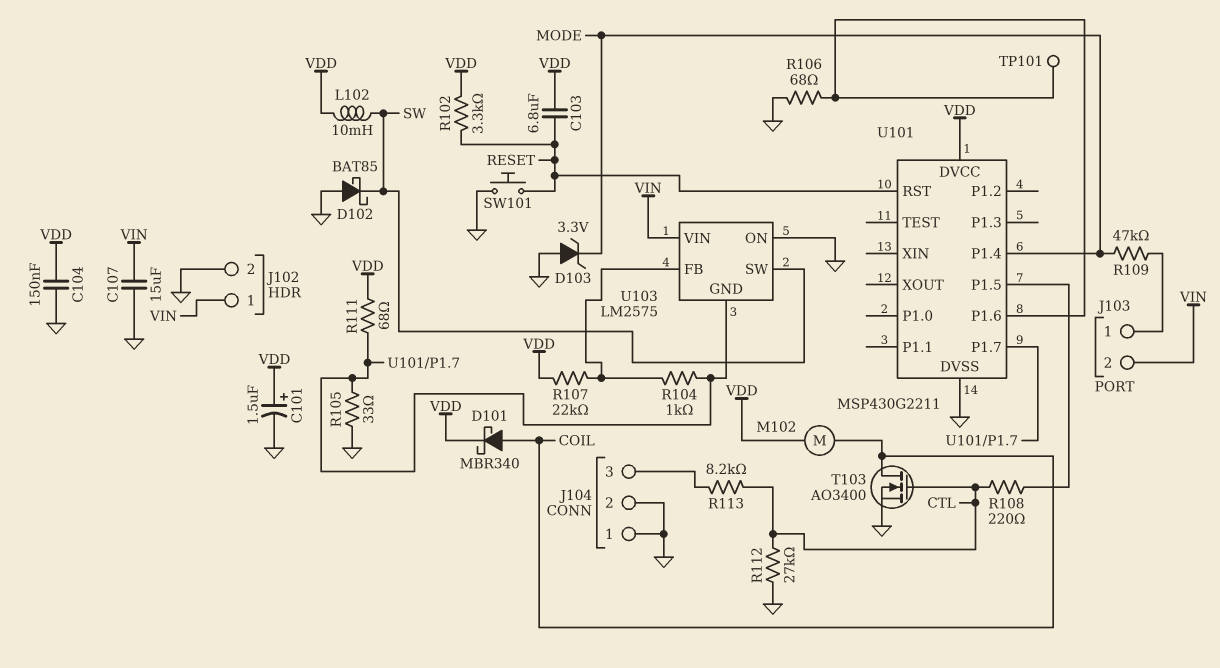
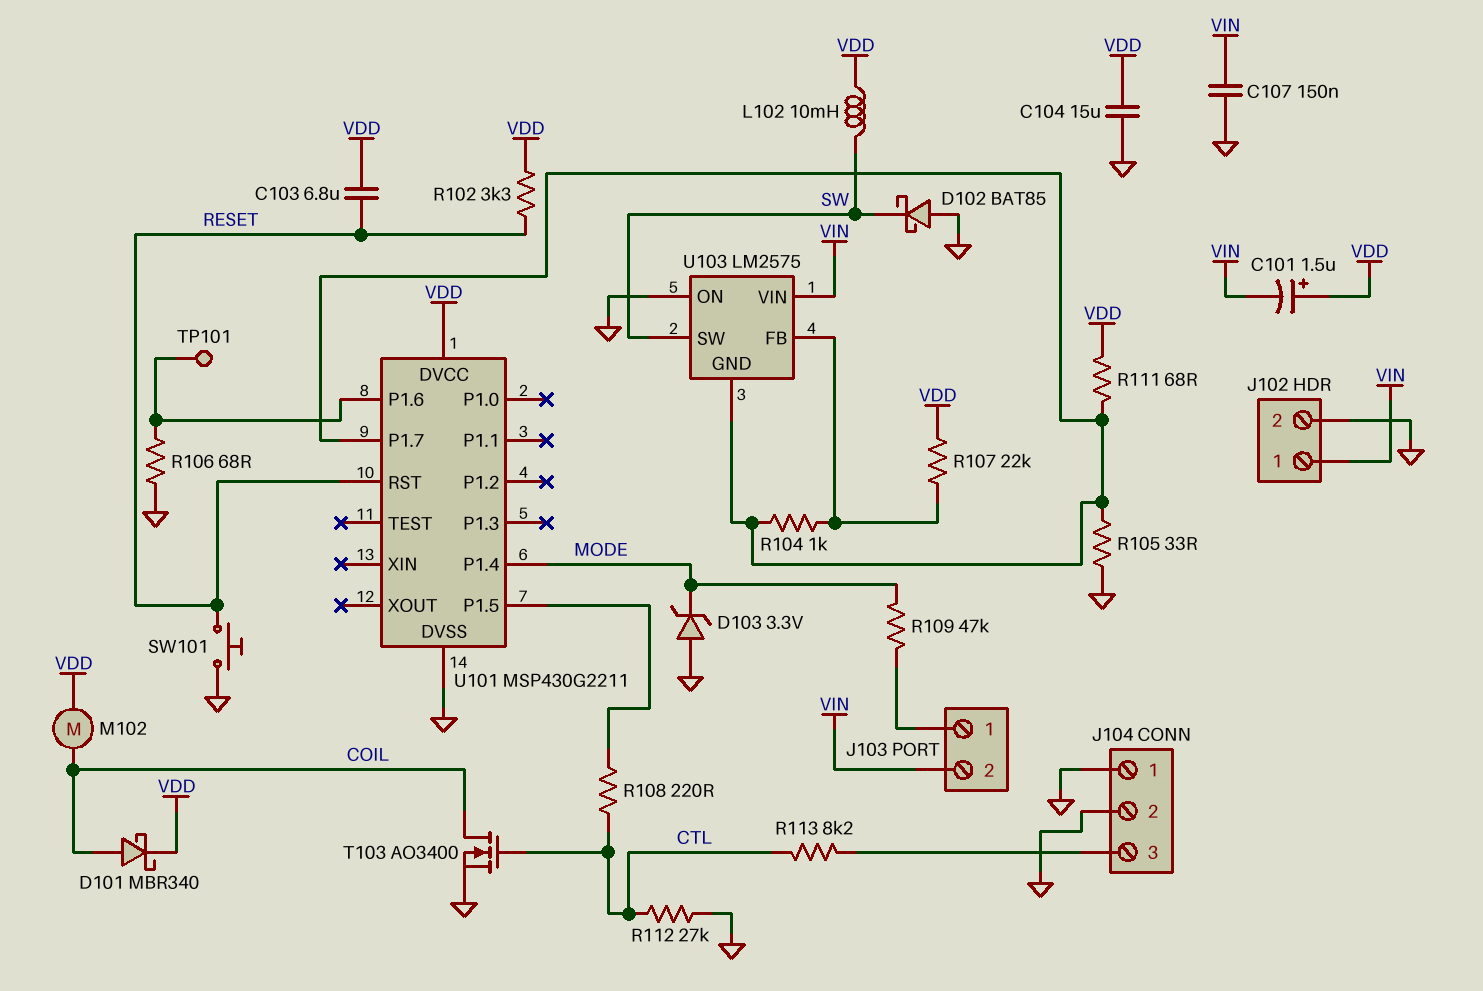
C101: 1.5uF (plus VDD, minus GND) -> 1.5uF (plus VDD, minus VIN)
C104: 150nF (GND, VDD) -> 15uF (GND, VDD)
C107: 15uF (GND, VIN) -> 150nF (GND, VIN)

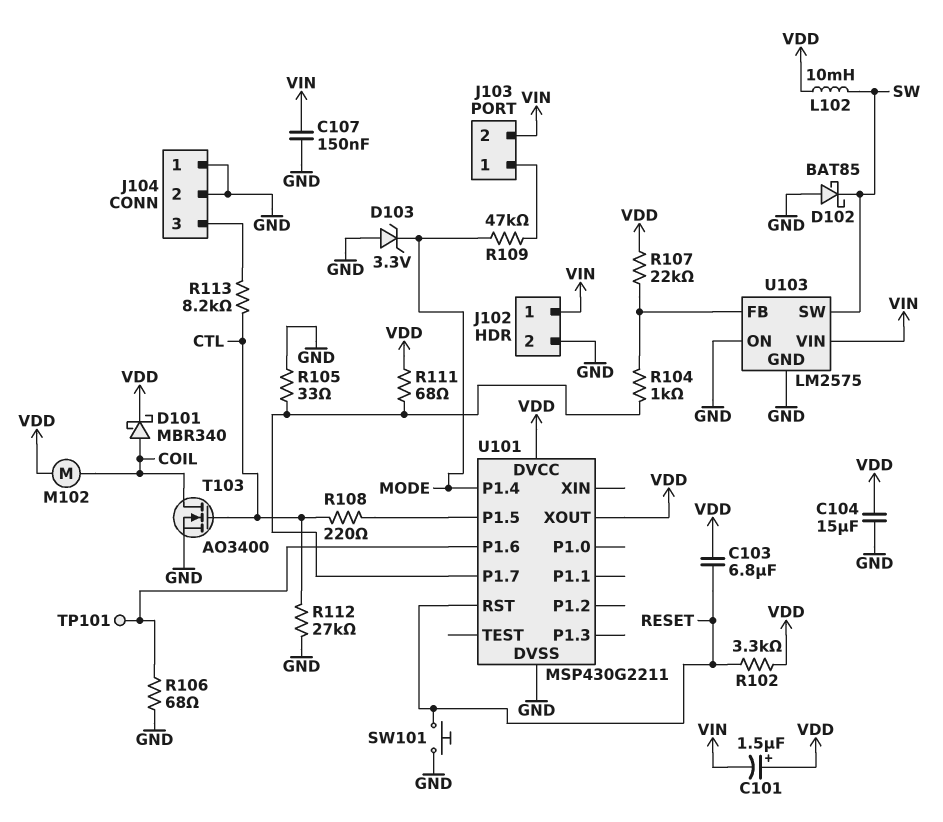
U101 pin XOUT: none -> VDD
U103 pin GND: U101/P1.7 -> GND

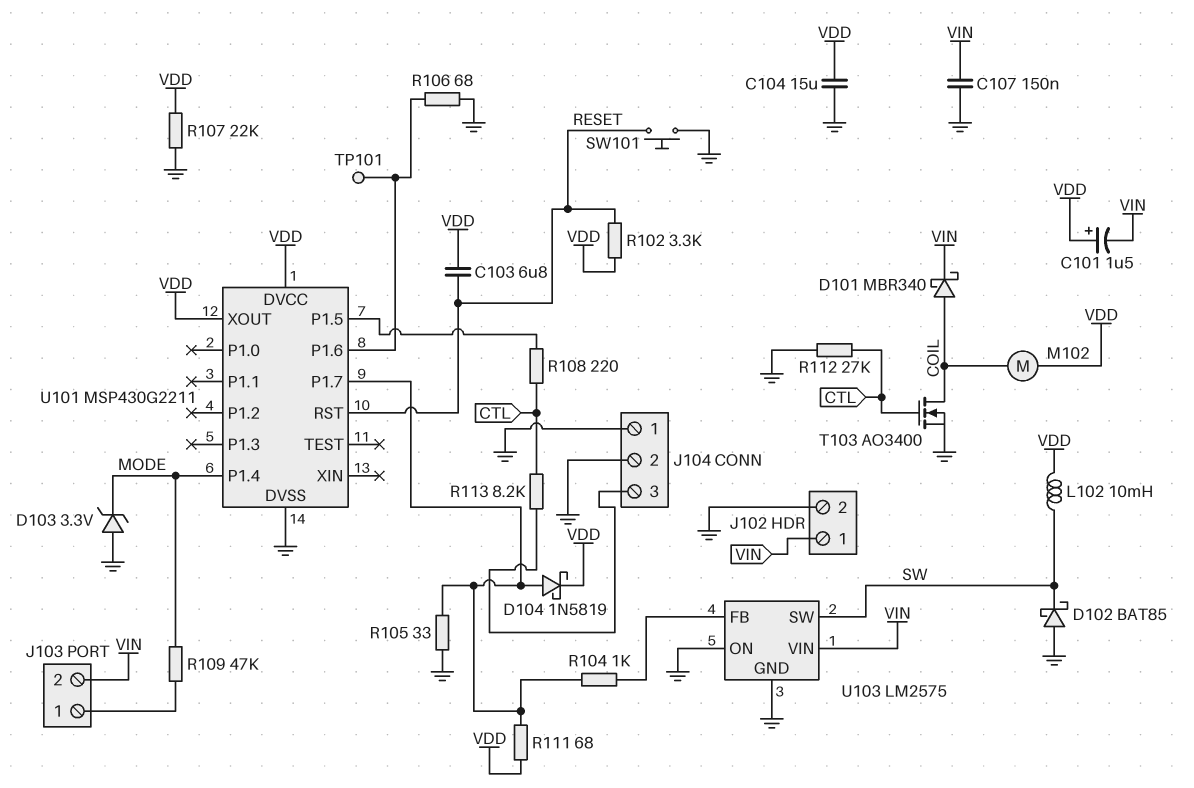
D101: schottky MBR340 (A COIL, K VDD) -> schottky MBR340 (A COIL, K VIN)
D104: none -> schottky 1N5819 (A U101/P1.7, K VDD)
R107: 22k (U103/FB, VDD) -> 22k (GND, VDD)

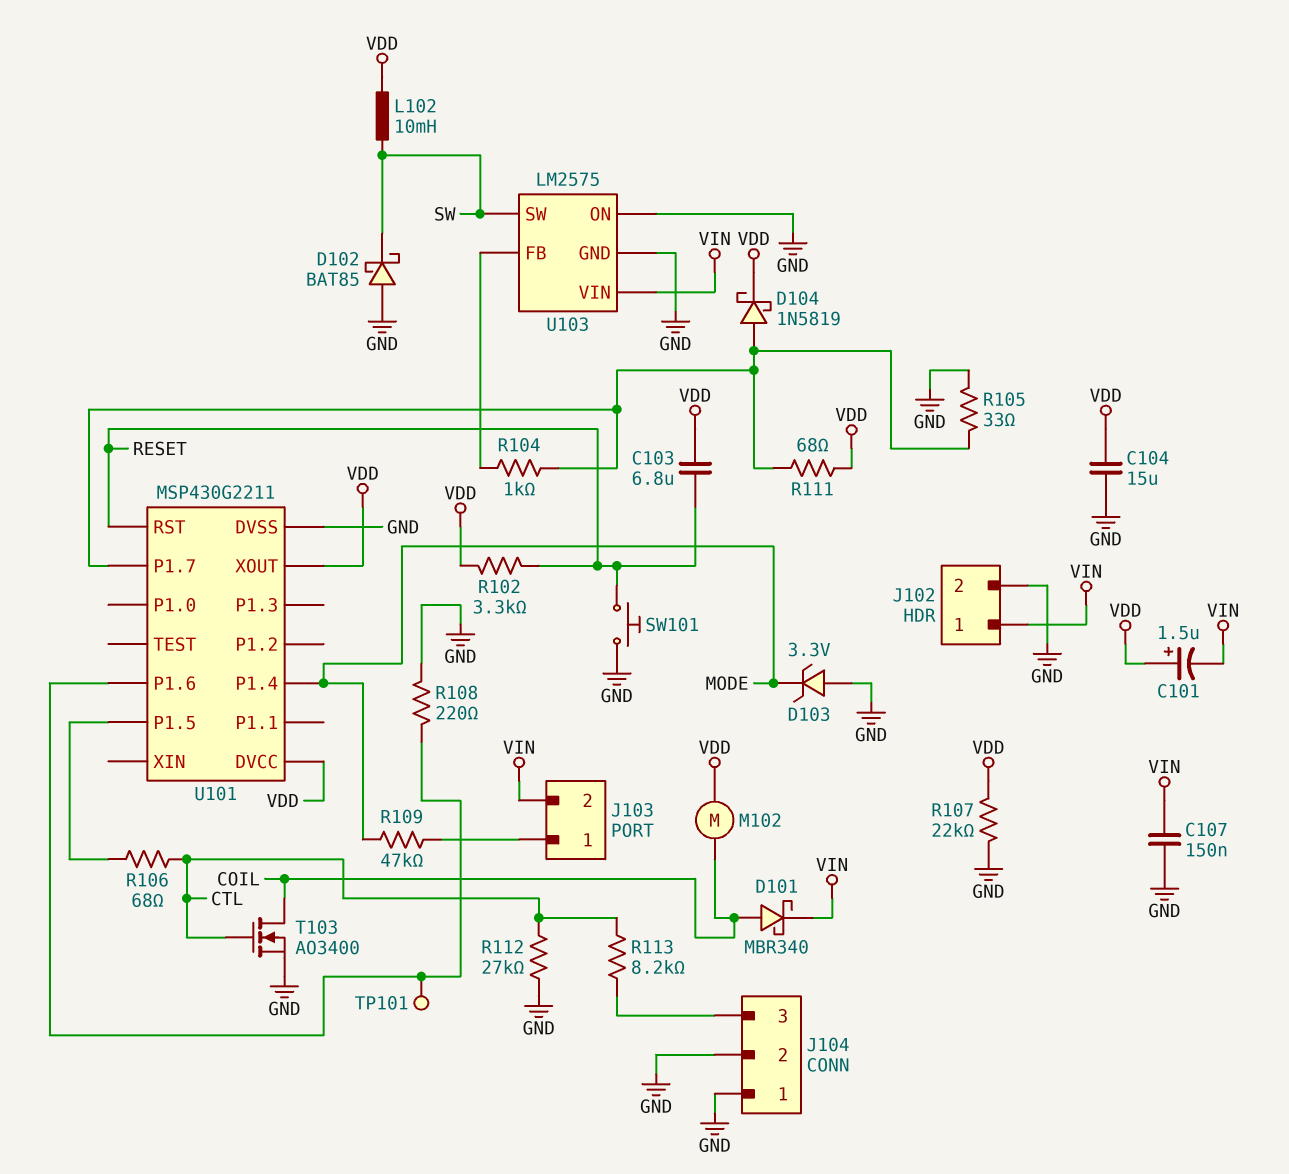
R106: 68 (GND, U101/P1.6) -> 68 (CTL, U101/P1.5)
R108: 220 (CTL, U101/P1.5) -> 220 (GND, U101/P1.6)

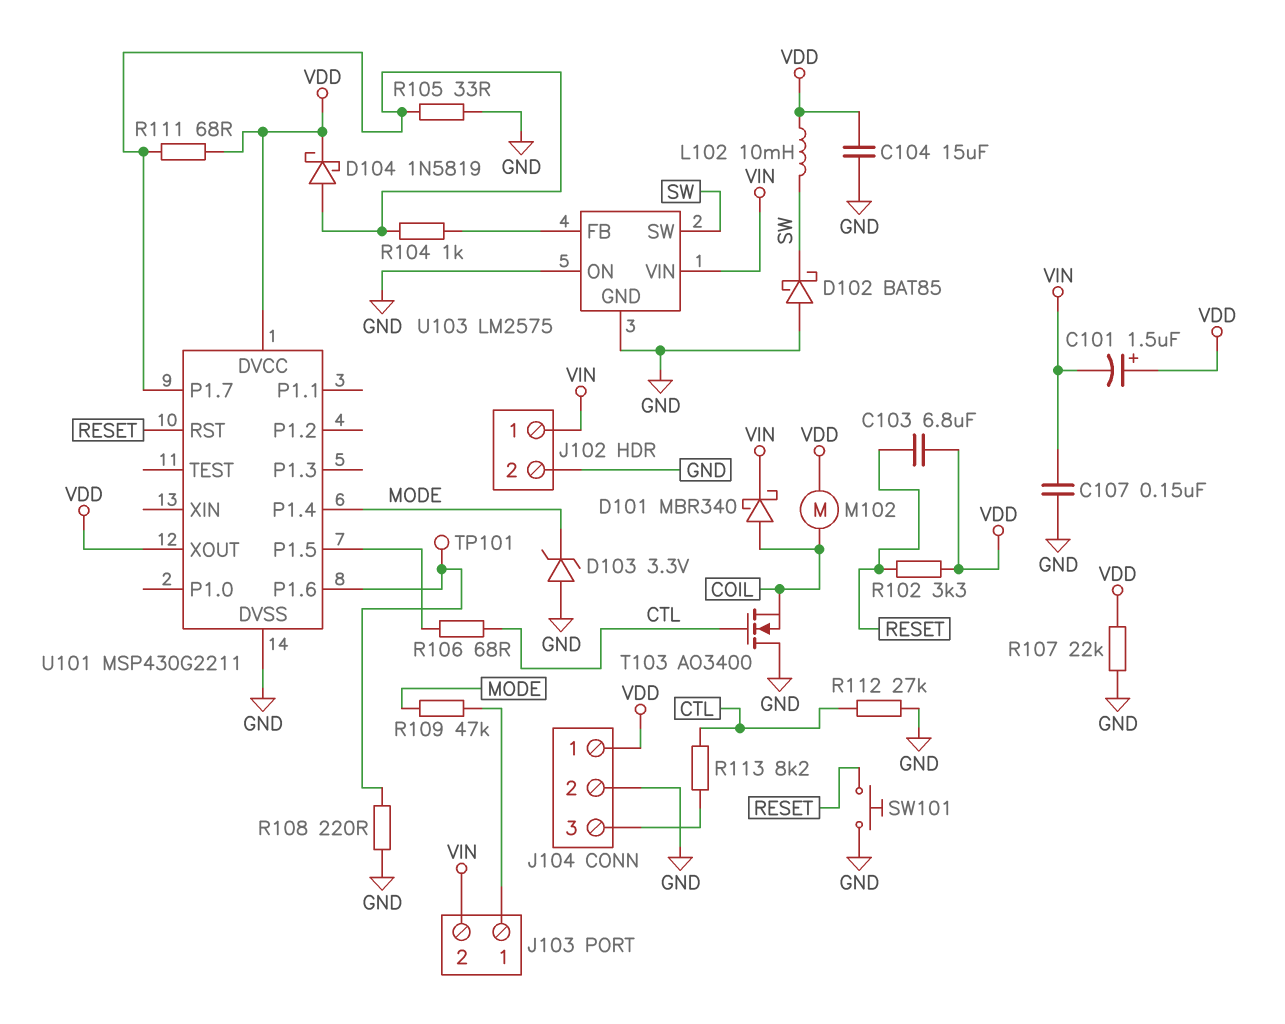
J104 pin 1: GND -> VDD
T103: NMOS AO3400 (G CTL, D COIL, S GND) -> NMOS AO3400 (G CTL, D GND, S COIL)

